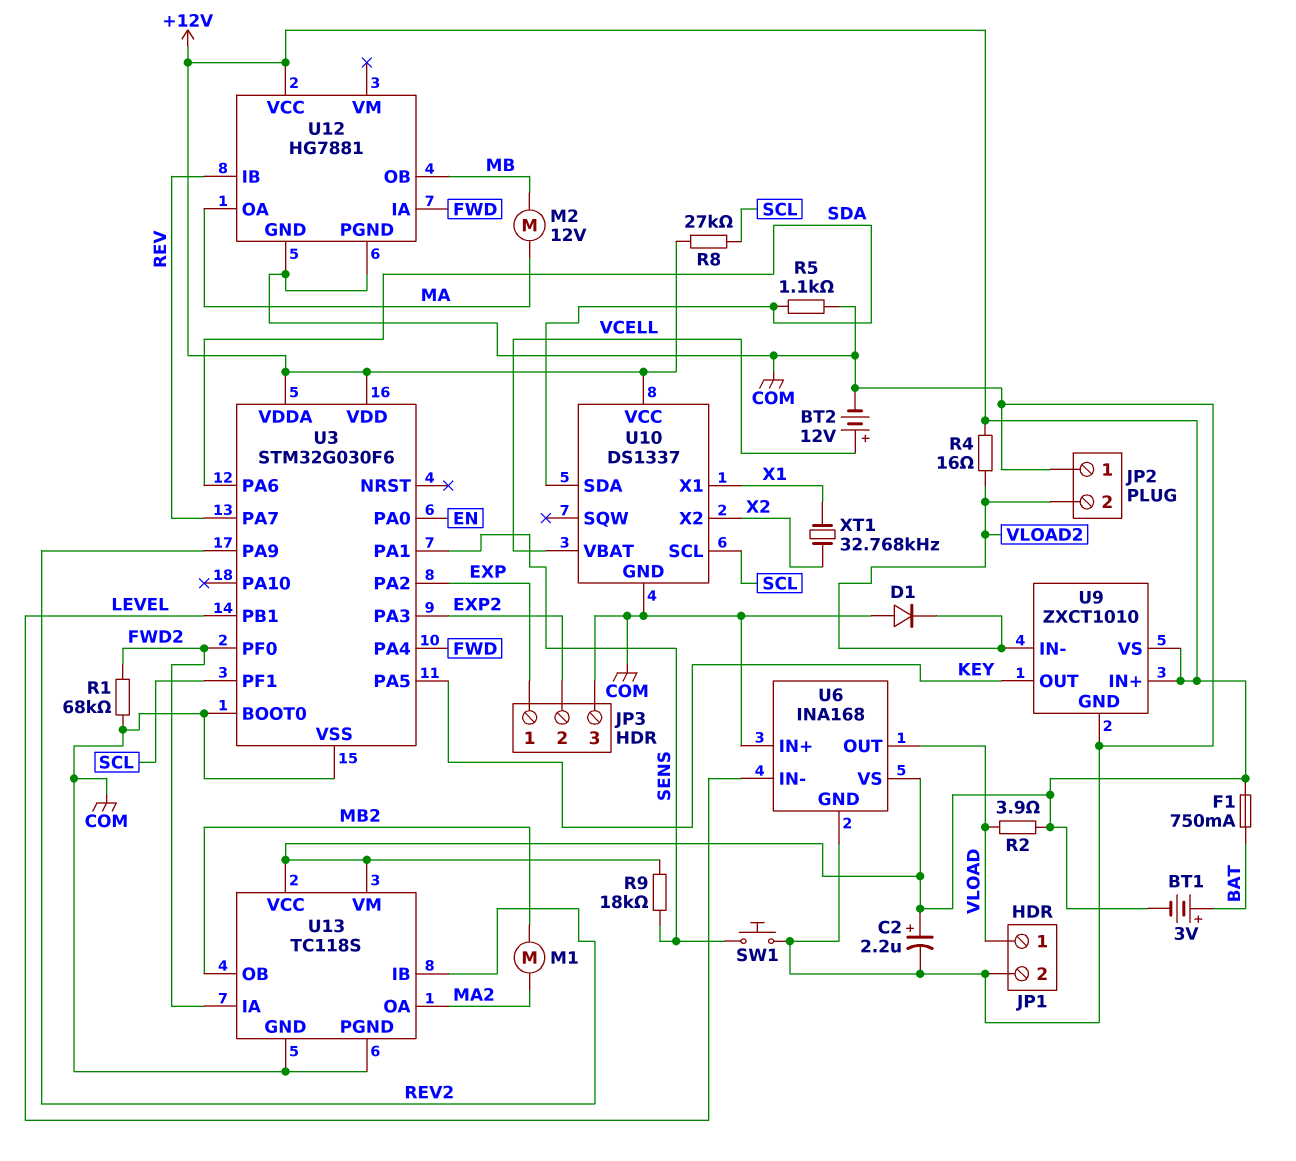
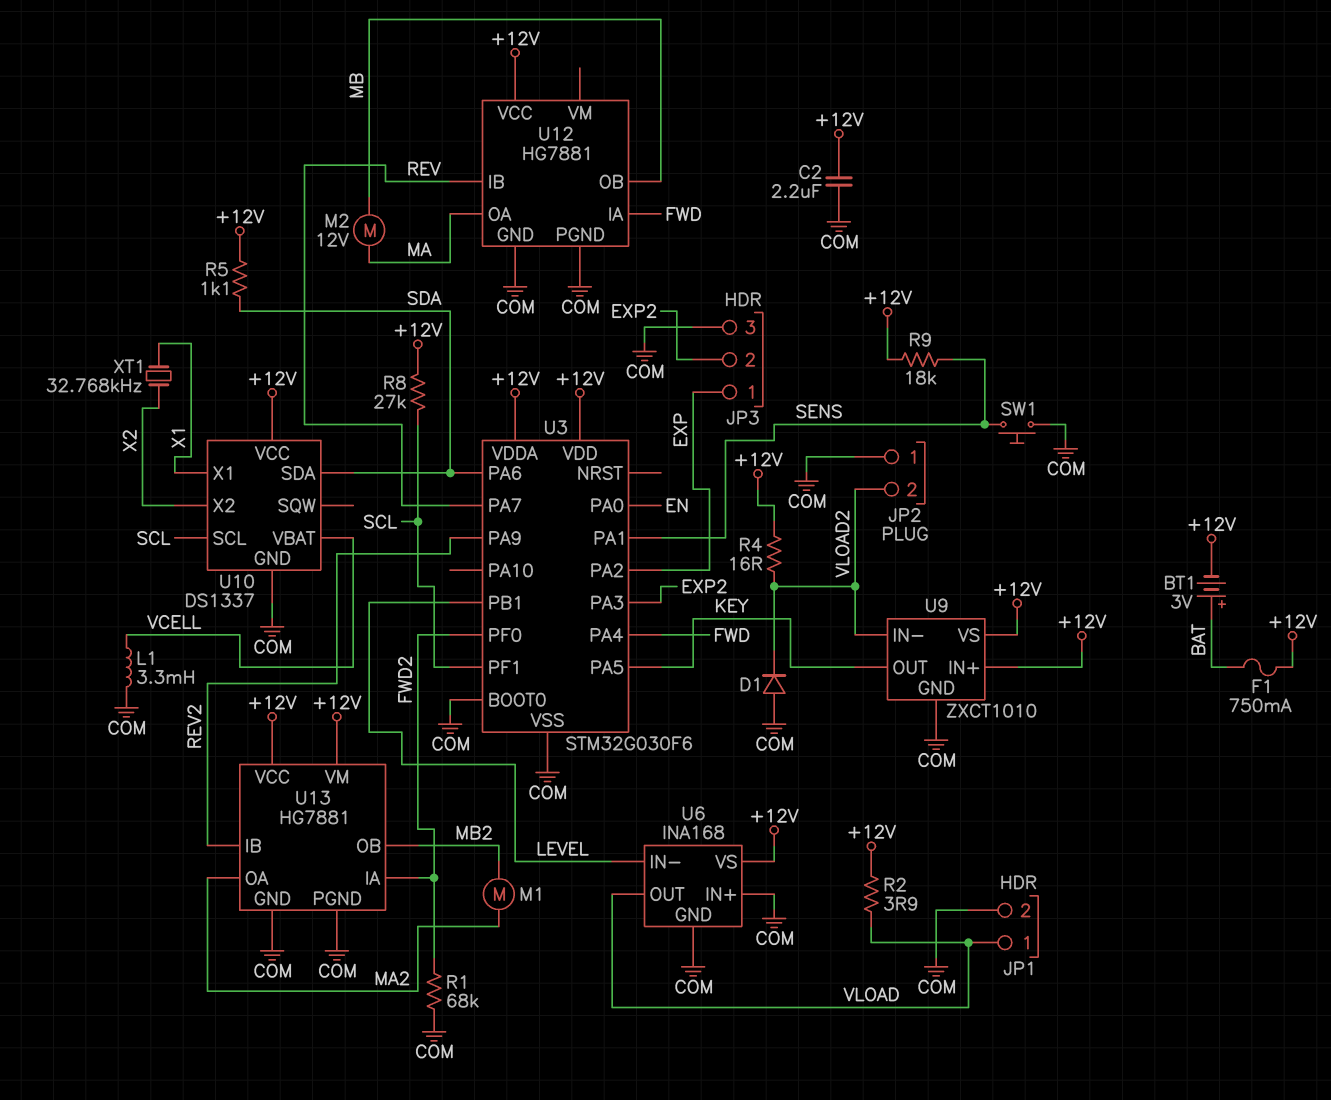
BT2: 12V (plus VCELL, minus COM) -> none
C2: 2.2uF (plus +12V, minus COM) -> 2.2uF (+12V, COM)
L1: none -> 3.3mH (COM, VCELL)
R5: 1.1k (COM, SDA) -> 1.1k (+12V, SDA)
U13: TC118S -> HG7881

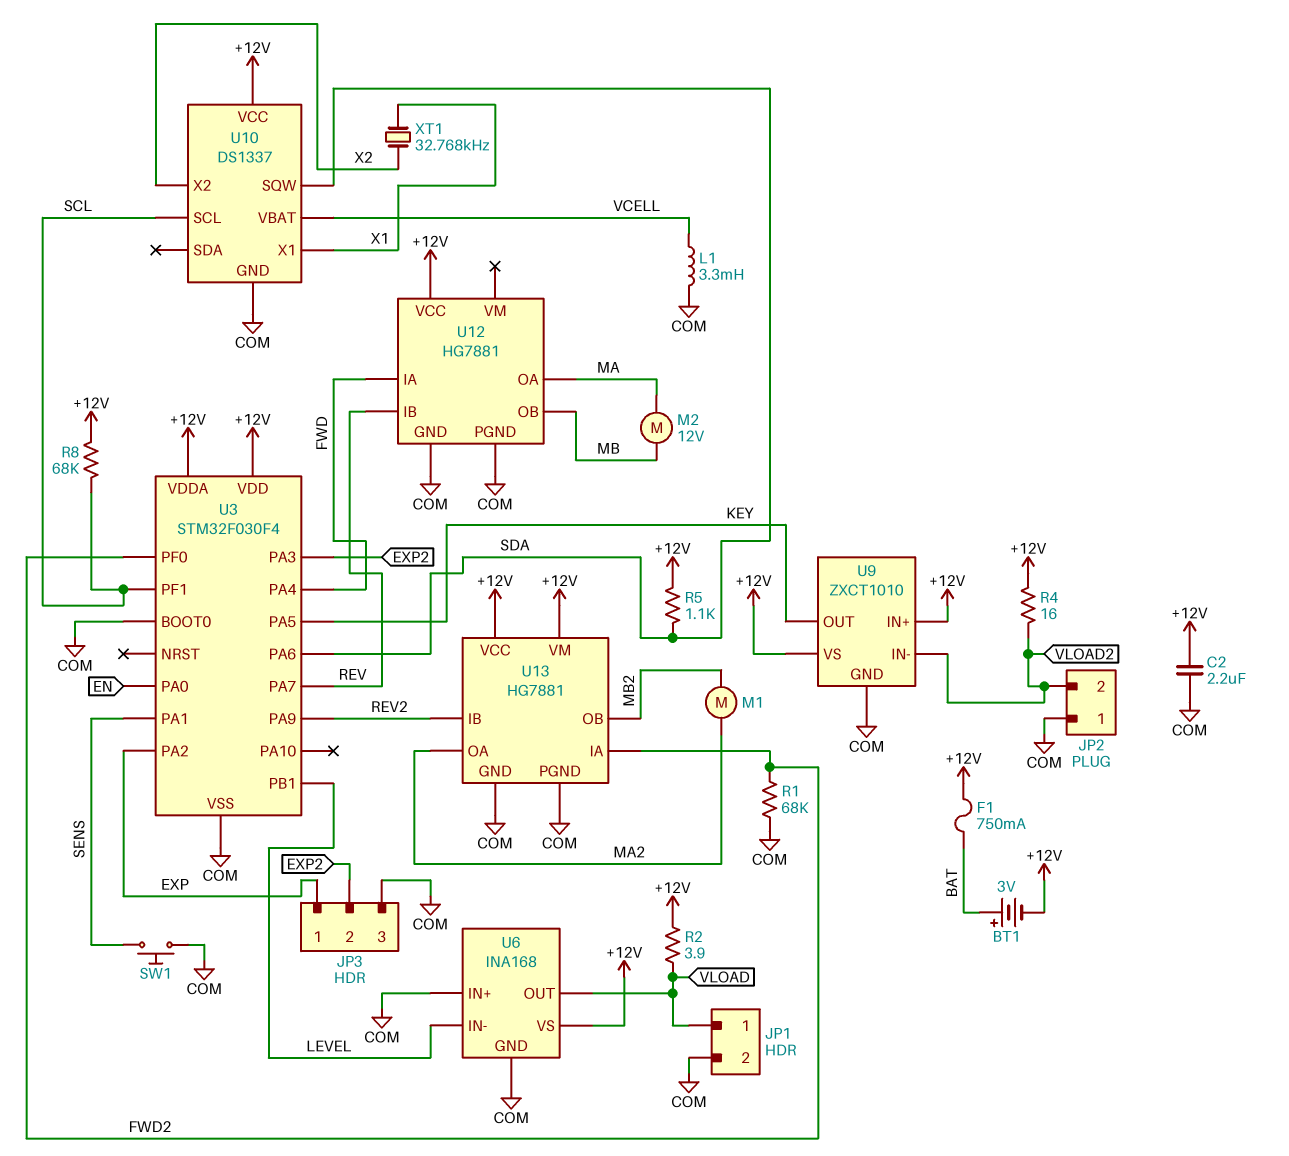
D1: diode (A COM, K VLOAD2) -> none
R8: 27k (+12V, SCL) -> 68k (+12V, SCL)
R9: 18k (+12V, SENS) -> none
U3: STM32G030F6 -> STM32F030F4
U10 pin SDA: SDA -> none
U10 pin SQW: none -> SDA

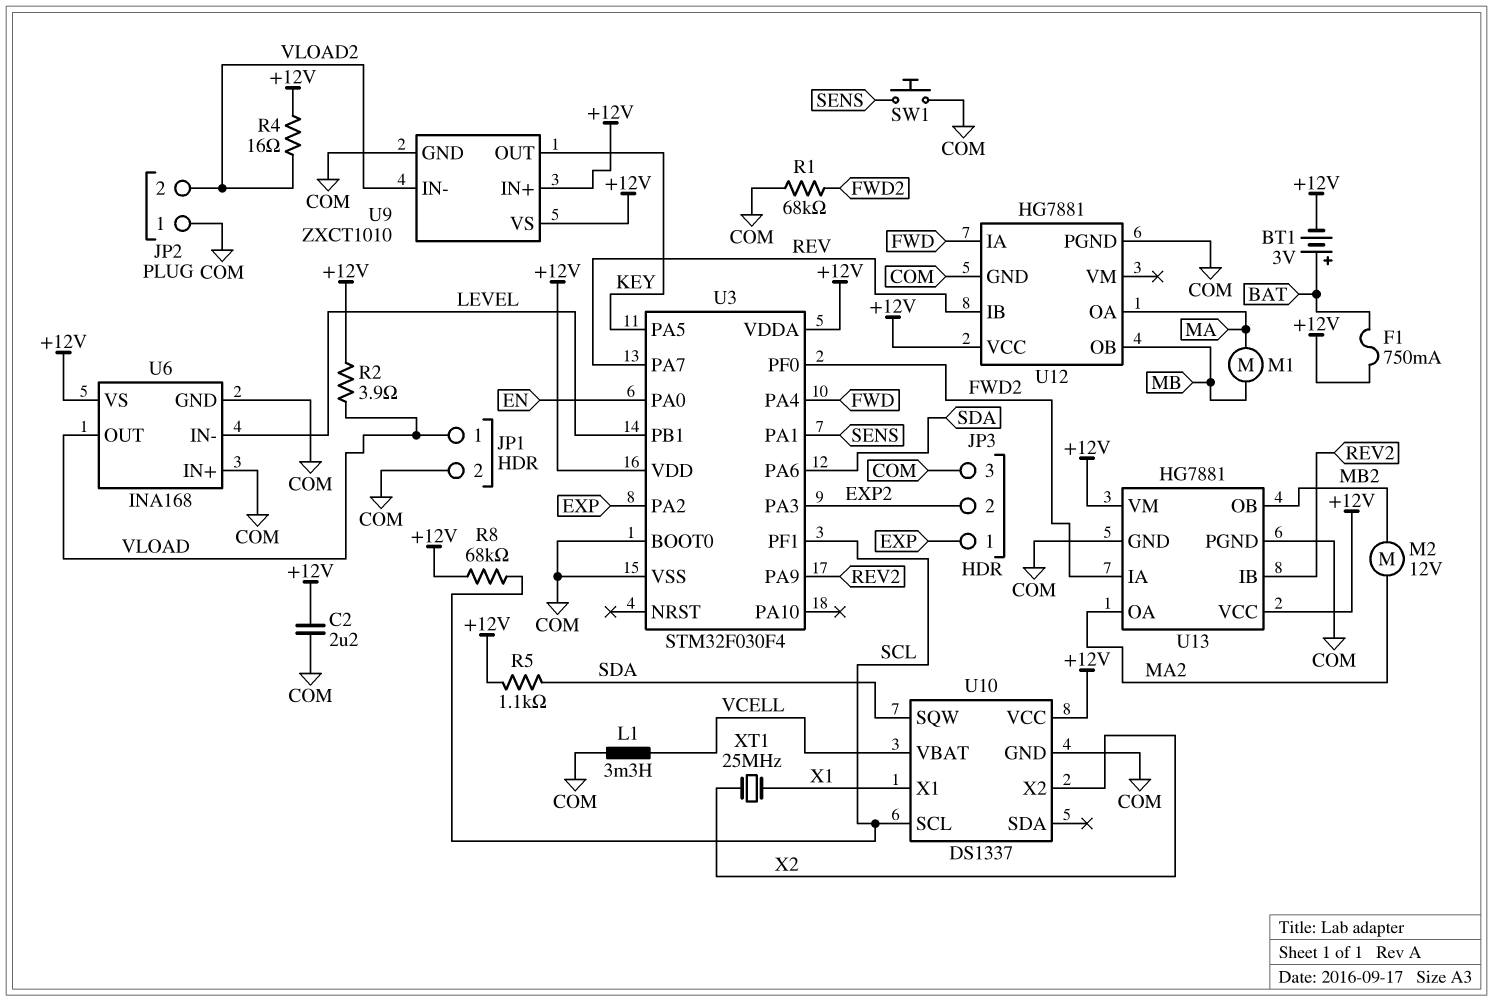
M1: motor (MA2, MB2) -> motor (MA, MB)
M2: motor 12V (MA, MB) -> motor 12V (MA2, MB2)
XT1: 32.768kHz (X1, X2) -> 25MHz (X1, X2)

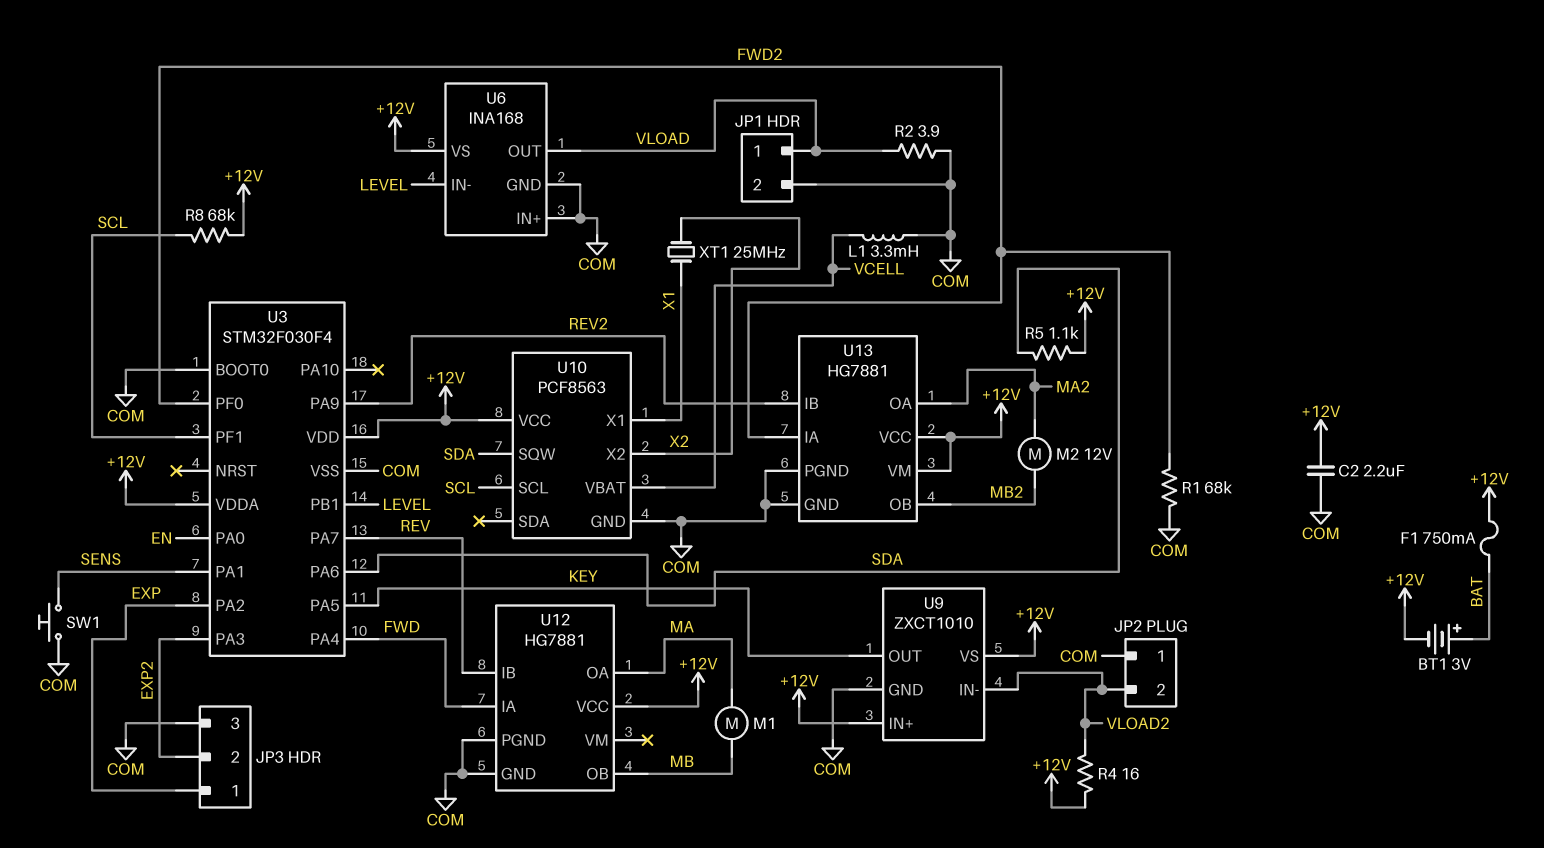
R2: 3.9 (+12V, VLOAD) -> 3.9 (COM, VLOAD)
U10: DS1337 -> PCF8563

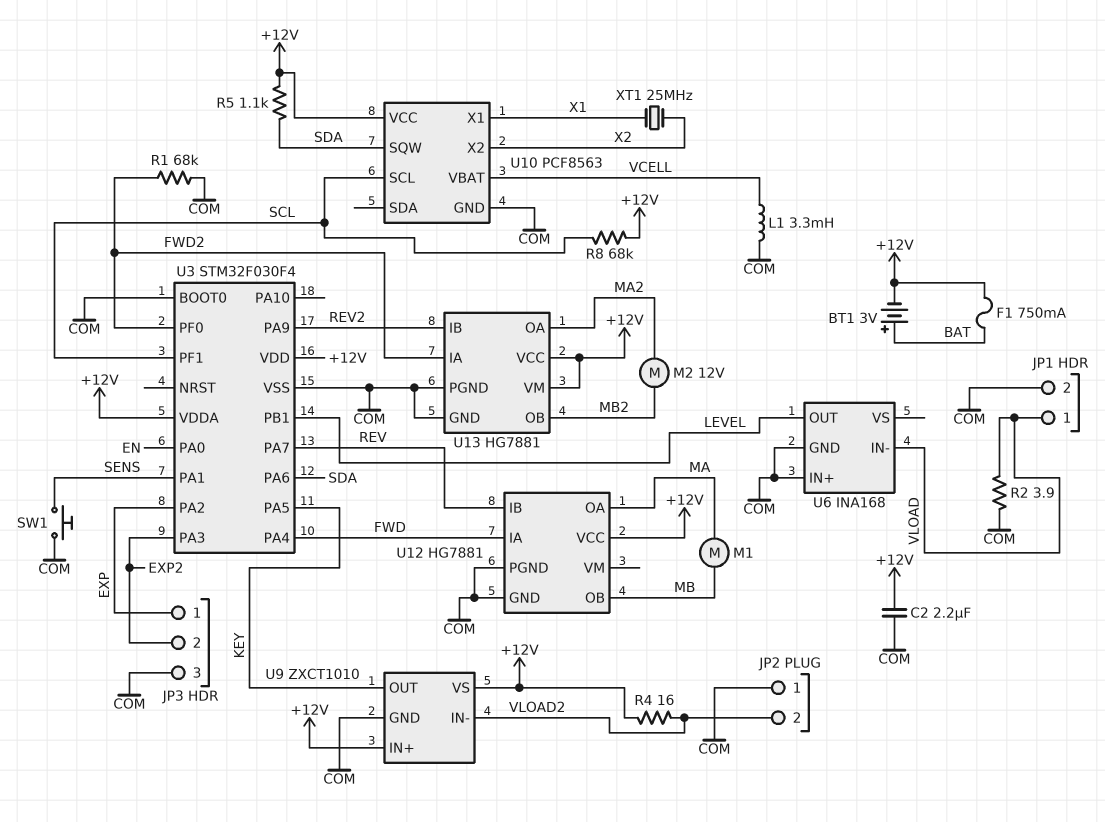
U6 pin IN-: LEVEL -> VLOAD
U6 pin OUT: VLOAD -> LEVEL
U6 pin VS: +12V -> none

